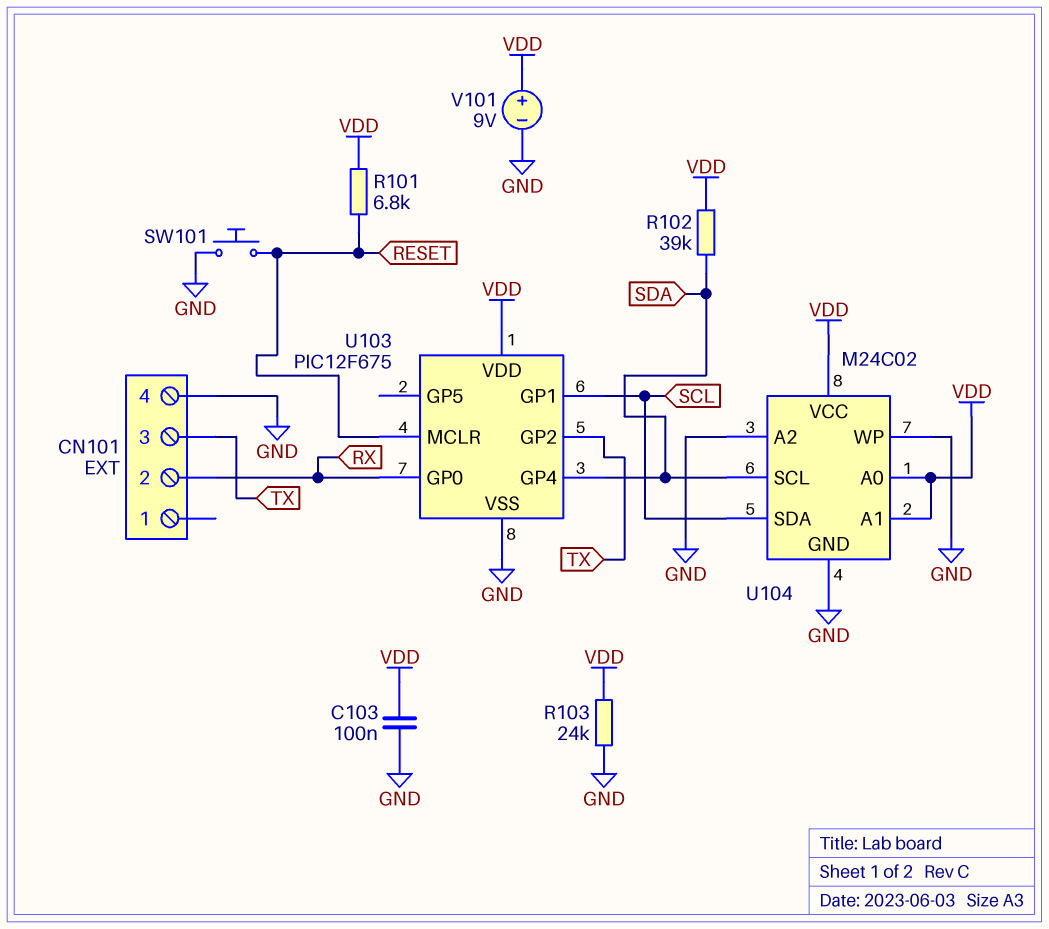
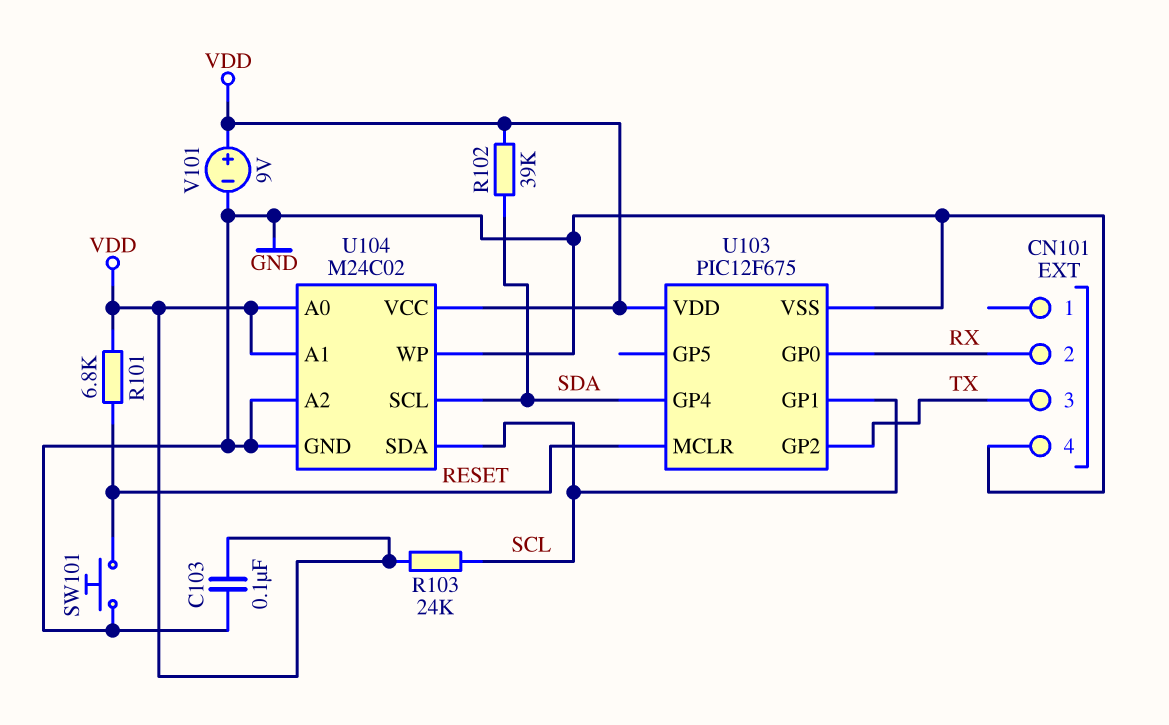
R103: 24k (GND, VDD) -> 24k (SCL, VDD)

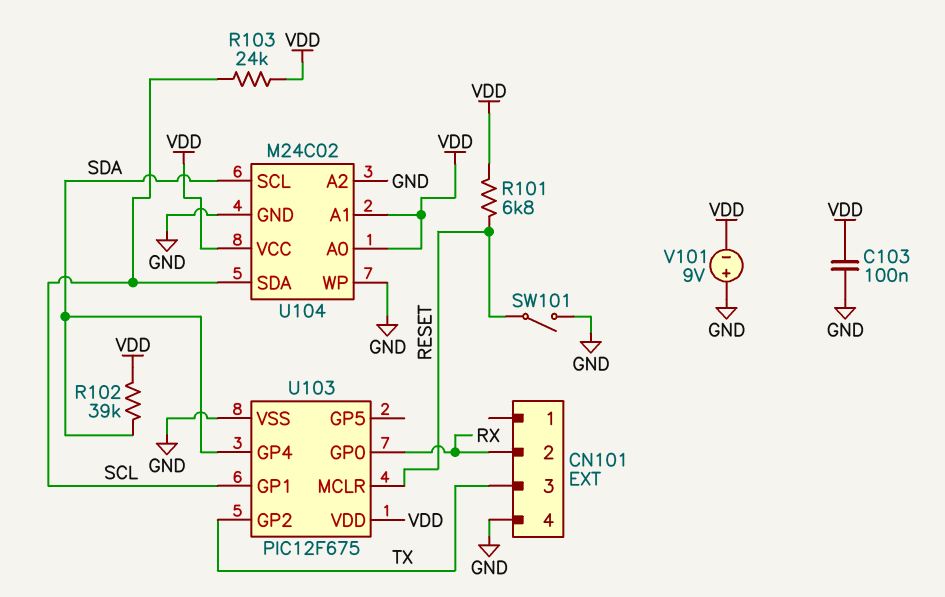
SW101: button (GND, RESET) -> switch (GND, RESET)
V101: 9V (plus VDD, minus GND) -> 9V (plus GND, minus VDD)

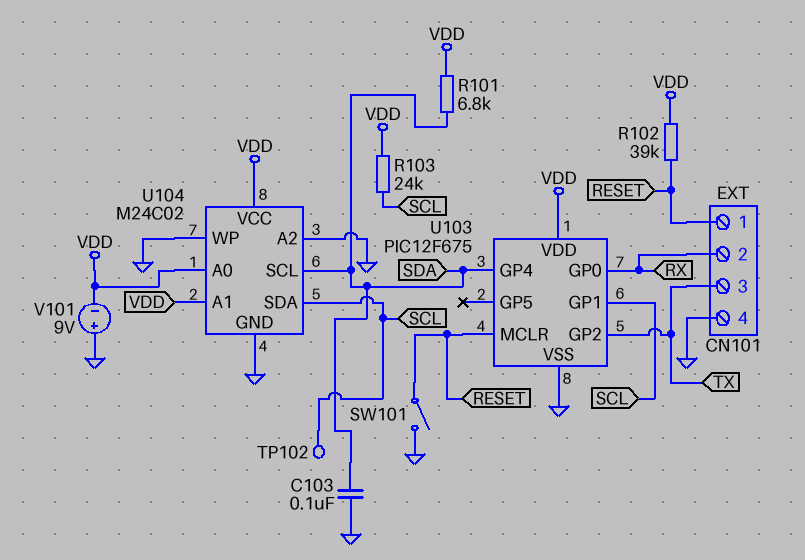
C103: 100nF (GND, VDD) -> 100nF (GND, SDA)
CN101 pin 1: none -> RESET
R101: 6.8k (RESET, VDD) -> 6.8k (SDA, VDD)
R102: 39k (SDA, VDD) -> 39k (RESET, VDD)
TP102: none -> test point (SCL)

